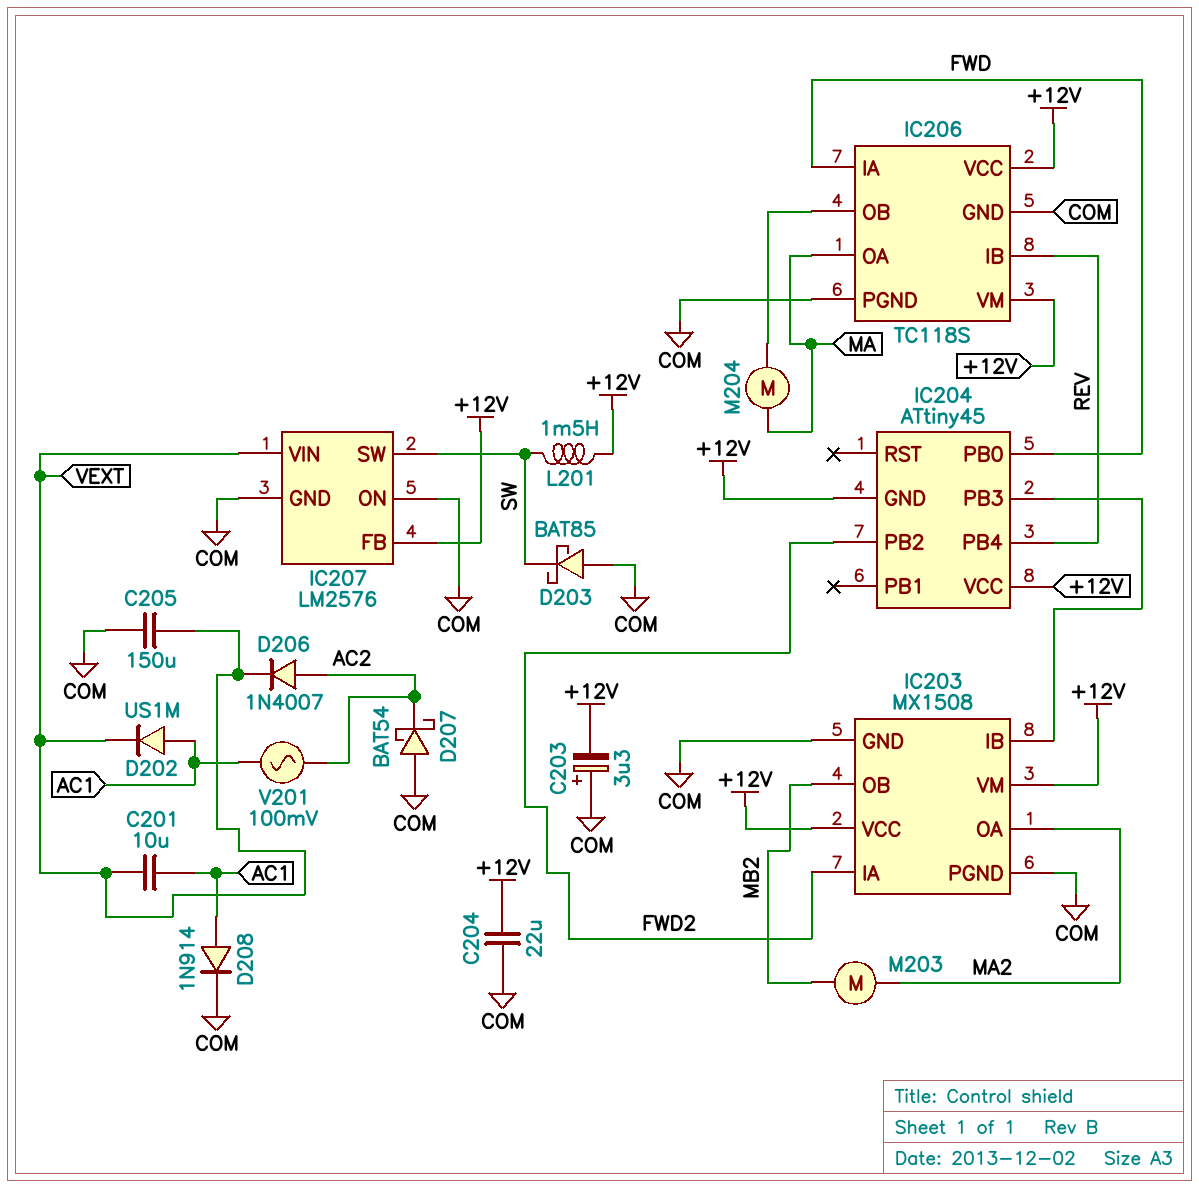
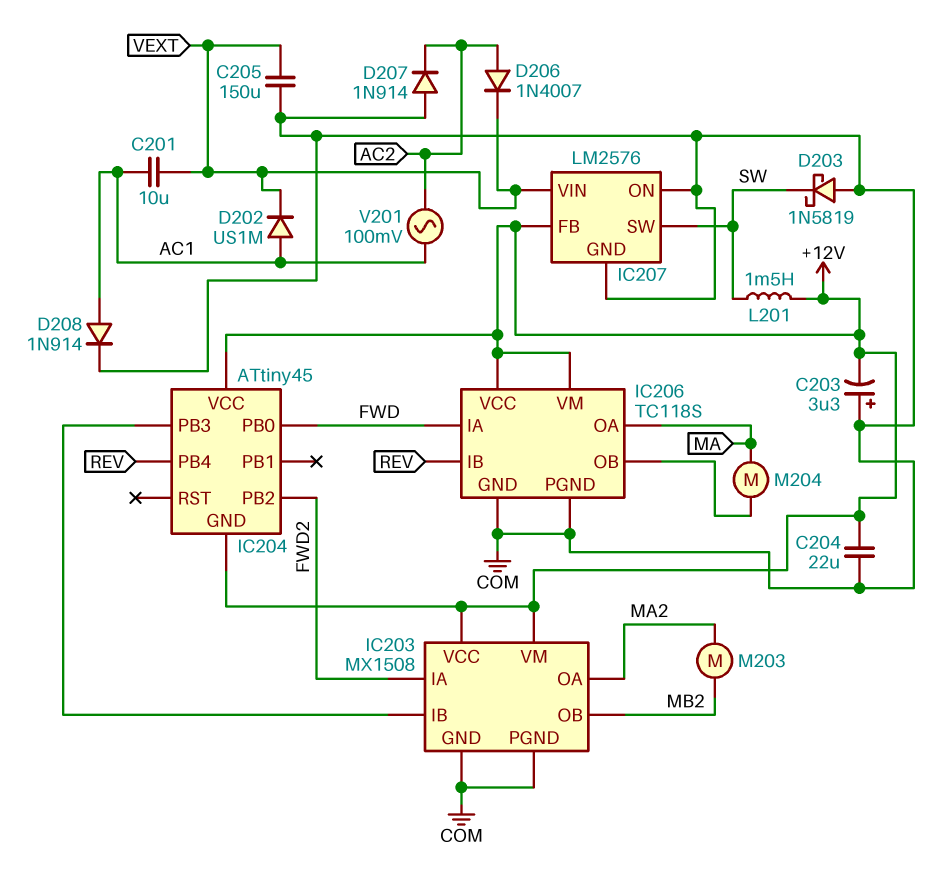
D203: schottky BAT85 (A COM, K SW) -> schottky 1N5819 (A COM, K SW)
D207: schottky BAT54 (A COM, K AC2) -> diode 1N914 (A COM, K AC2)

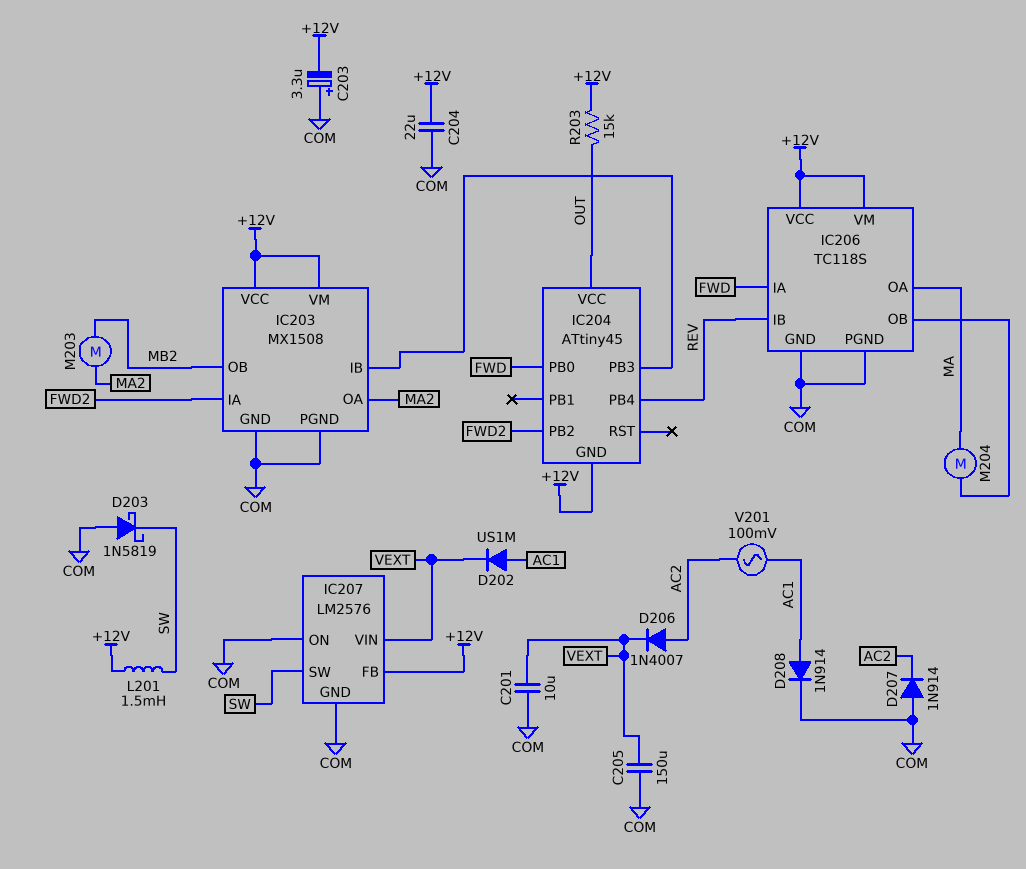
C201: 10uF (AC1, VEXT) -> 10uF (COM, VEXT)
IC204 pin VCC: +12V -> OUT
R203: none -> 15k (+12V, OUT)

